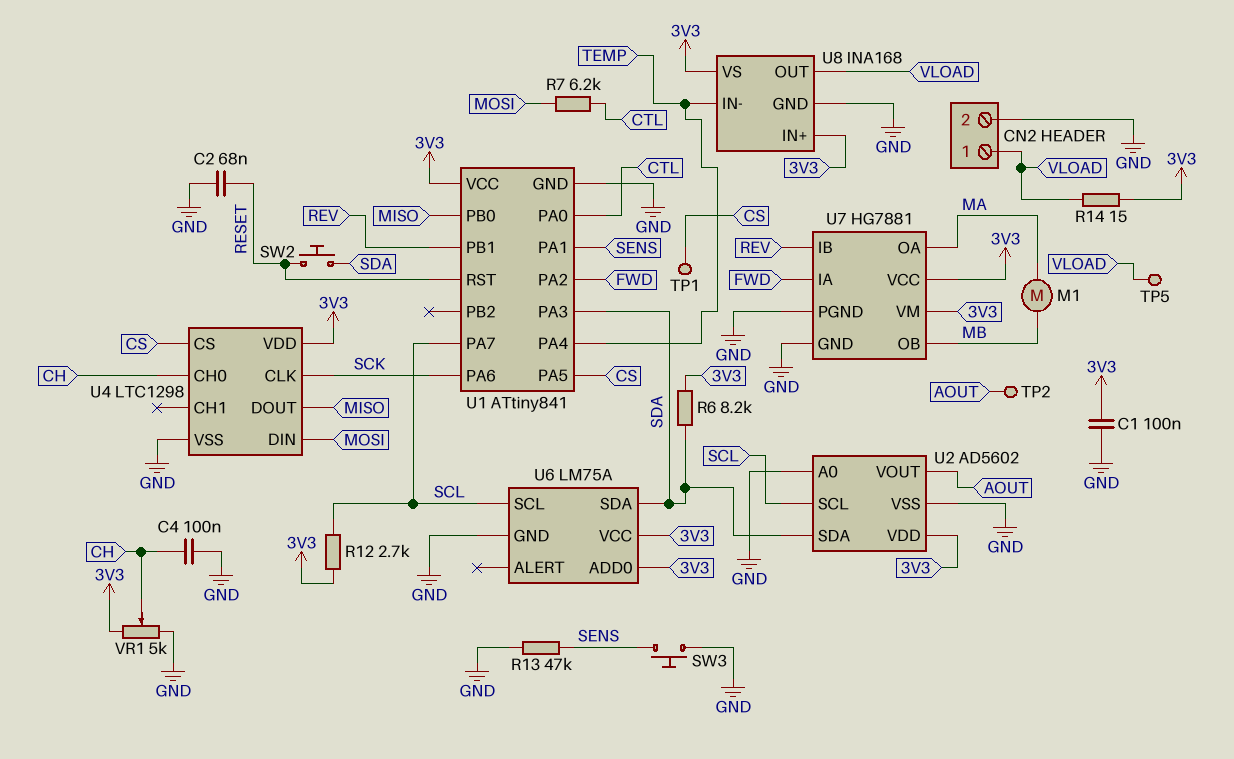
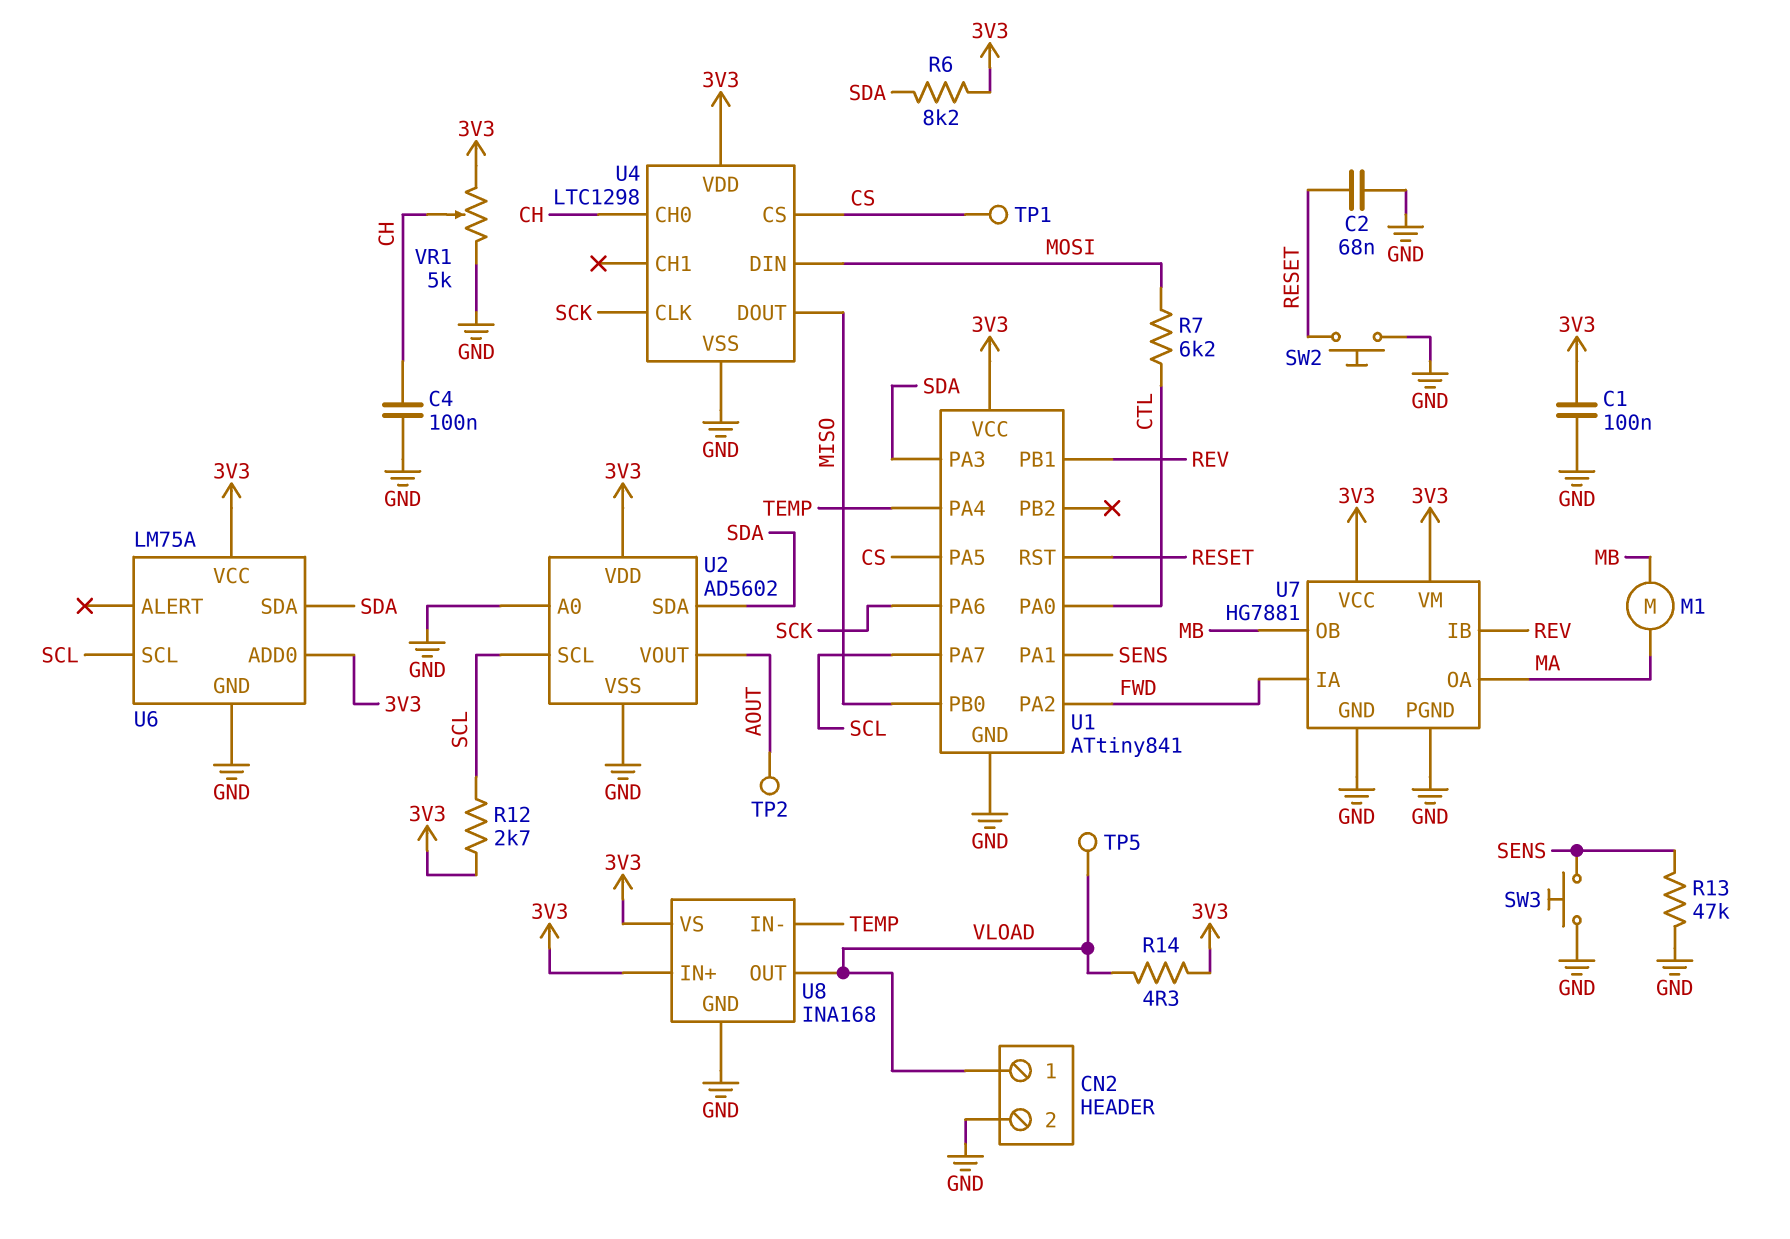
R14: 15 (3V3, VLOAD) -> 4.3 (3V3, VLOAD)
SW2: button (RESET, SDA) -> button (GND, RESET)

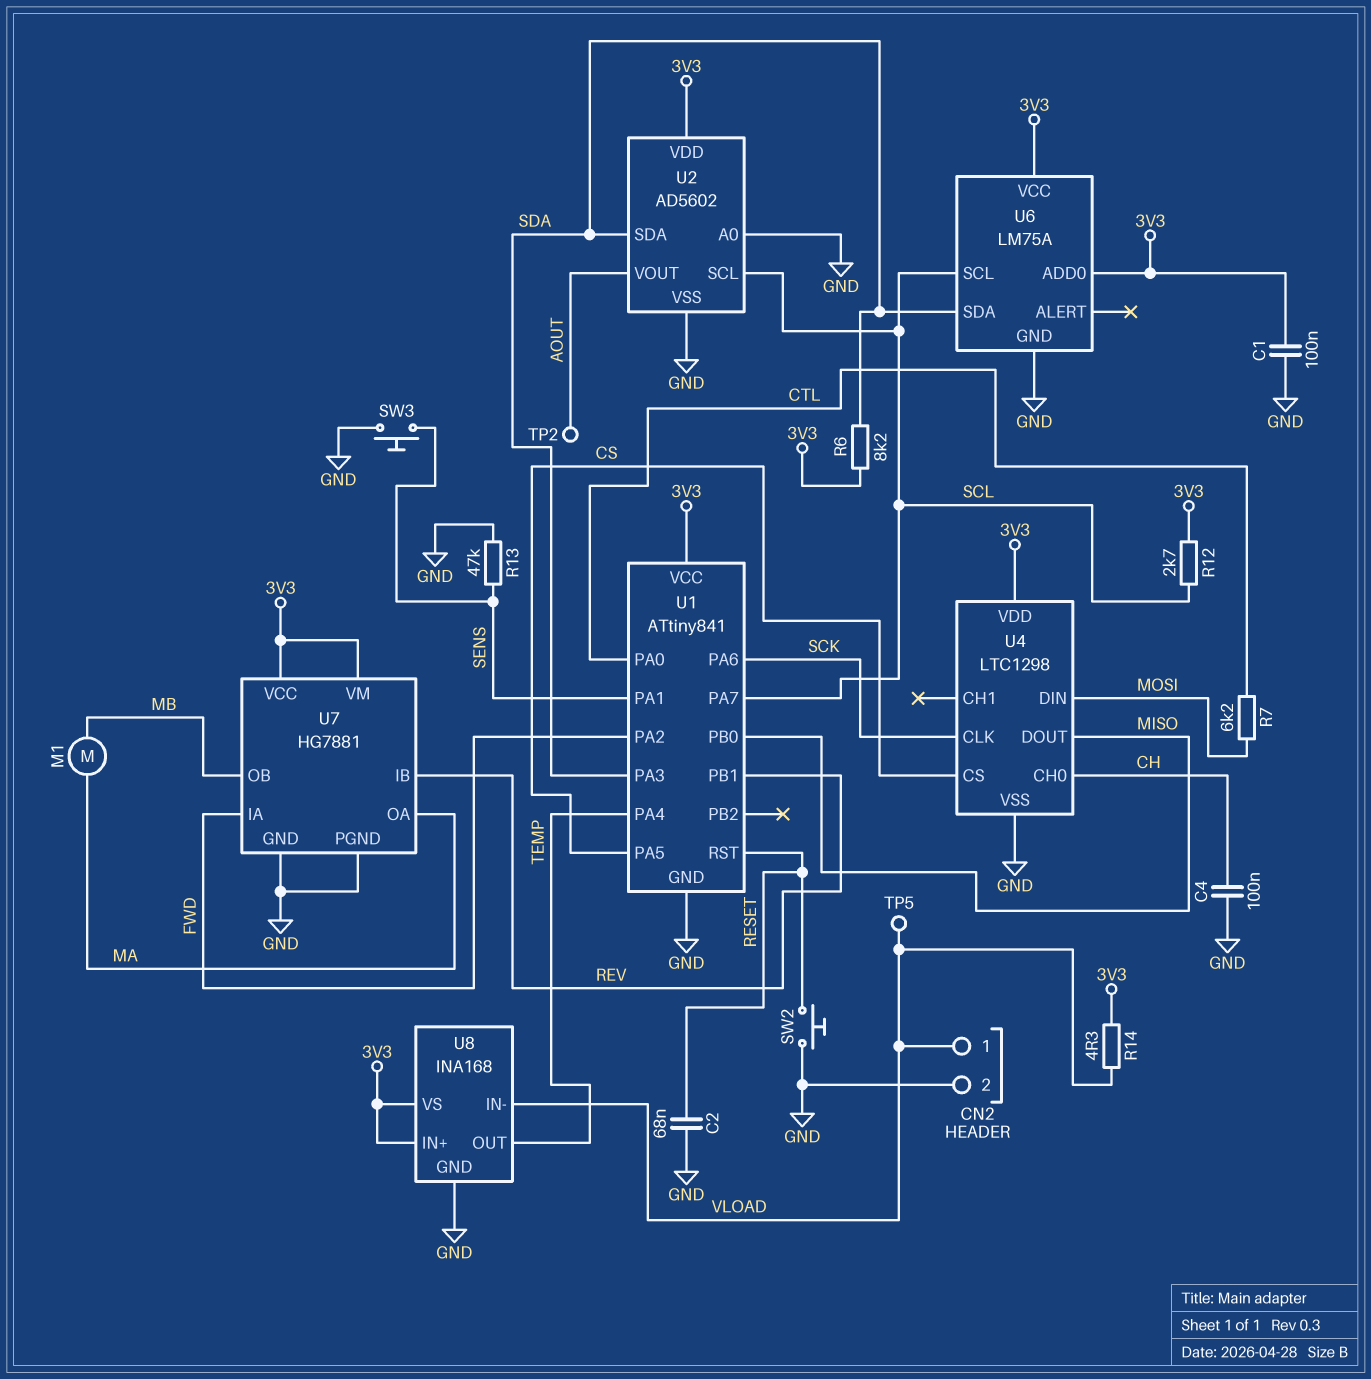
TP1: test point (CS) -> none
U8 pin IN-: TEMP -> VLOAD
U8 pin OUT: VLOAD -> TEMP
VR1: 5k (3V3, GND, wiper CH) -> none

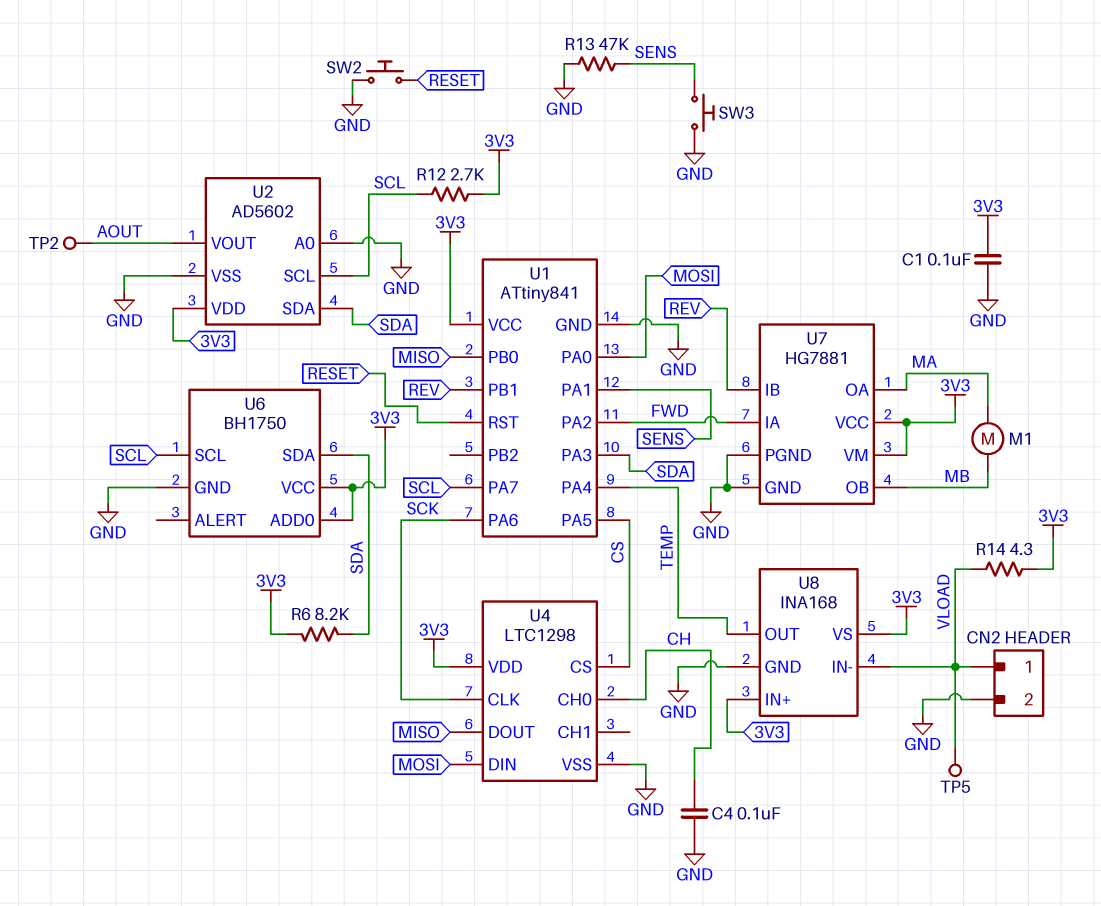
C2: 68nF (GND, RESET) -> none
R7: 6.2k (CTL, MOSI) -> none
U1 pin PA0: CTL -> MOSI
U6: LM75A -> BH1750

